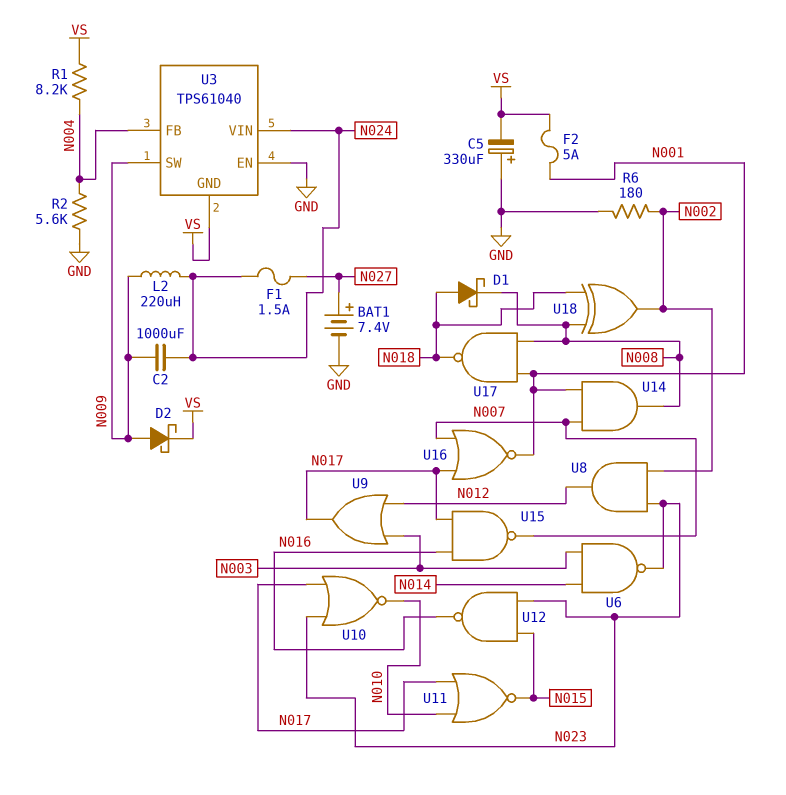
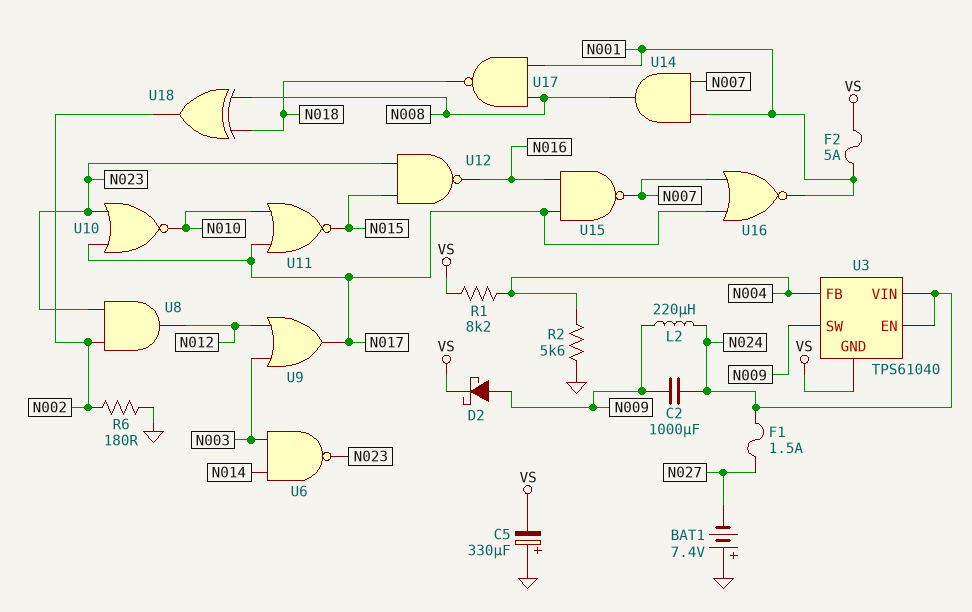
BAT1: 7.4V (plus N027, minus GND) -> 7.4V (plus GND, minus N027)
D1: schottky (A N018, K N008) -> none
U3 pin EN: GND -> N024

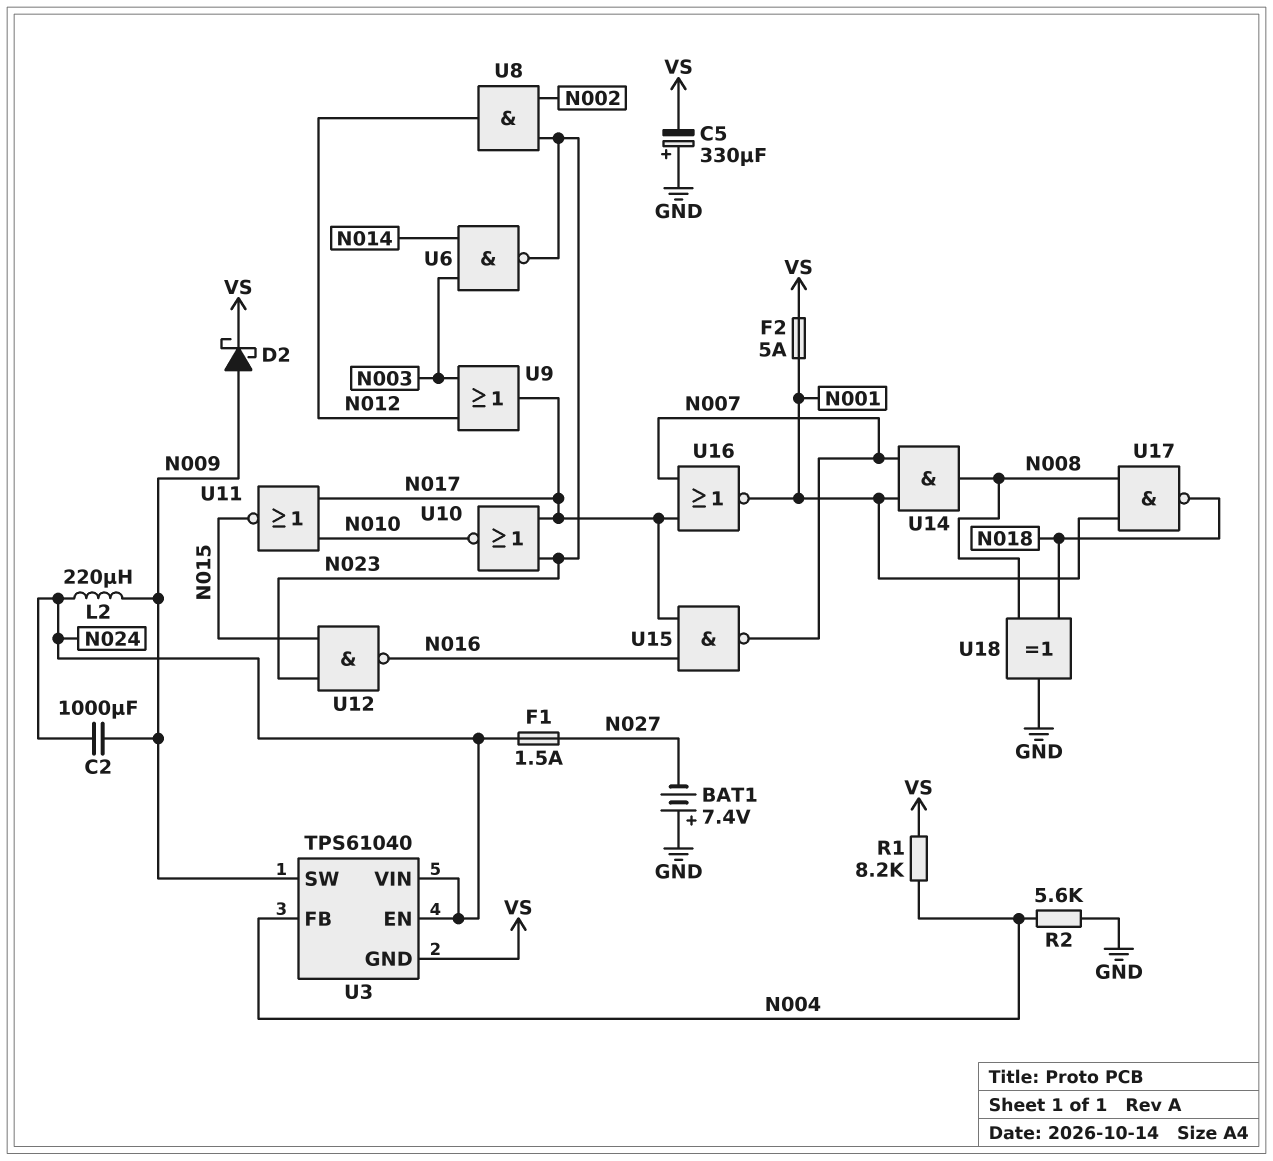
R6: 180 (GND, N002) -> none
U18: XOR (in N008, in N018, out N002) -> XOR (in N008, in N018, out GND)

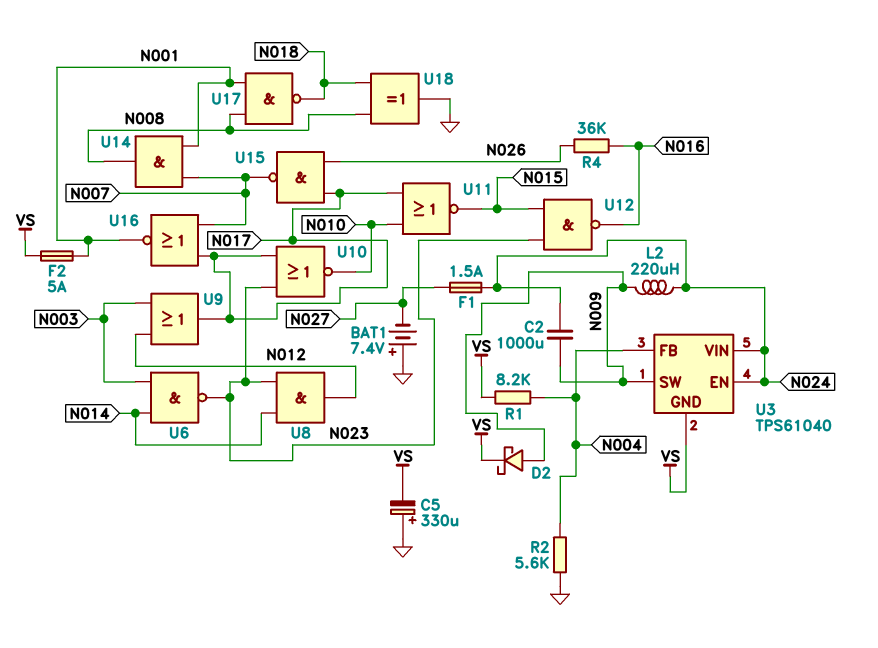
R4: none -> 36k (N016, N026)
U8: AND (in N002, in N023, out N012) -> AND (in N014, in N023, out N012)
U15: NAND (in N016, in N017, out N007) -> NAND (in N017, in N026, out N007)

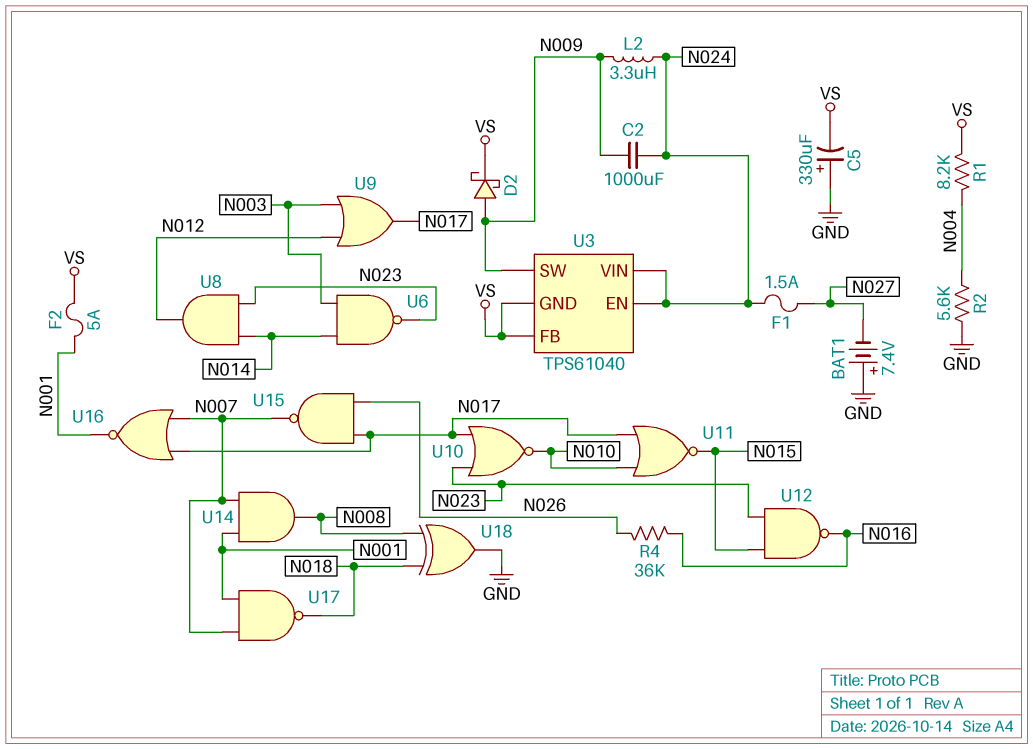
L2: 220uH (N009, N024) -> 3.3uH (N009, N024)
U3 pin FB: N004 -> VS
U17: NAND (in N001, in N008, out N018) -> NAND (in N001, in N007, out N018)

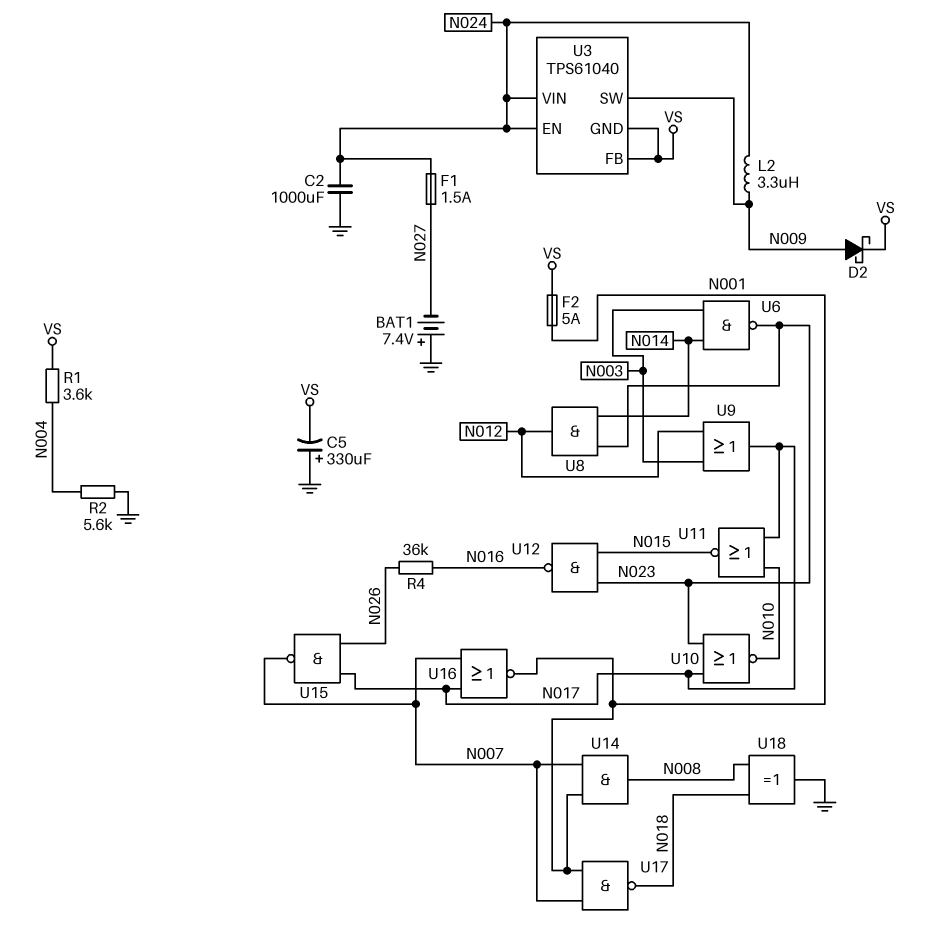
C2: 1000uF (N009, N024) -> 1000uF (GND, N024)
R1: 8.2k (N004, VS) -> 3.6k (N004, VS)

